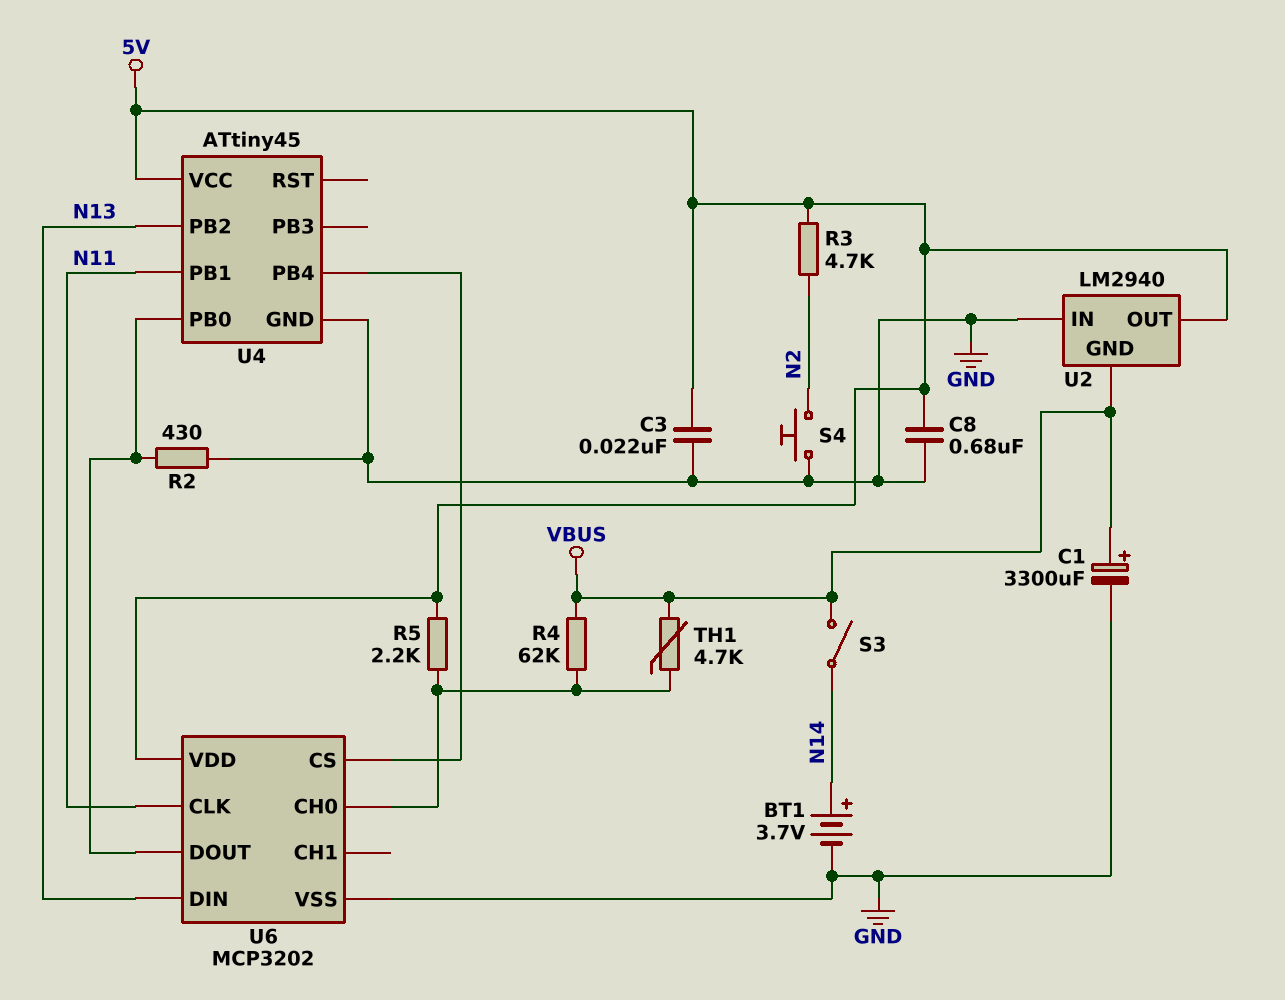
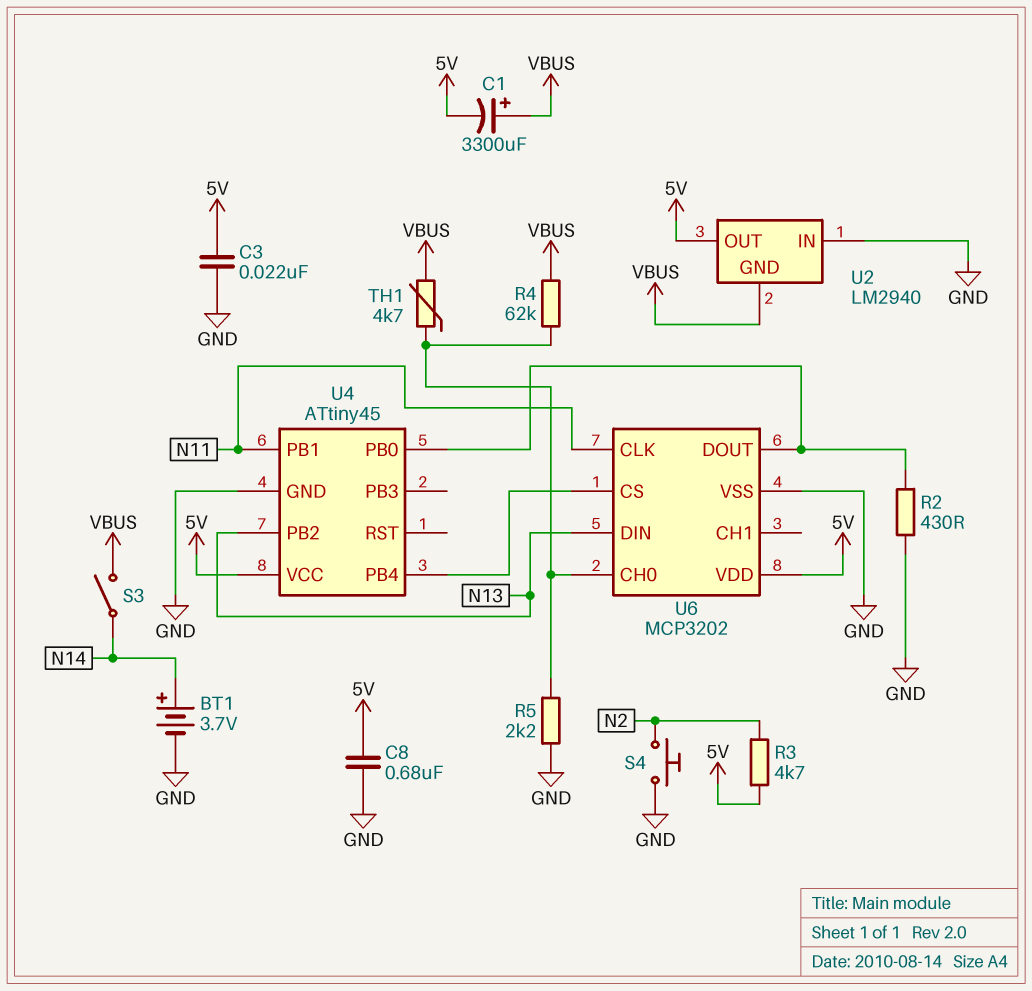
C1: 3300uF (plus VBUS, minus GND) -> 3300uF (plus VBUS, minus 5V)
R5: 2.2k (5V, U6/CH0) -> 2.2k (GND, U6/CH0)

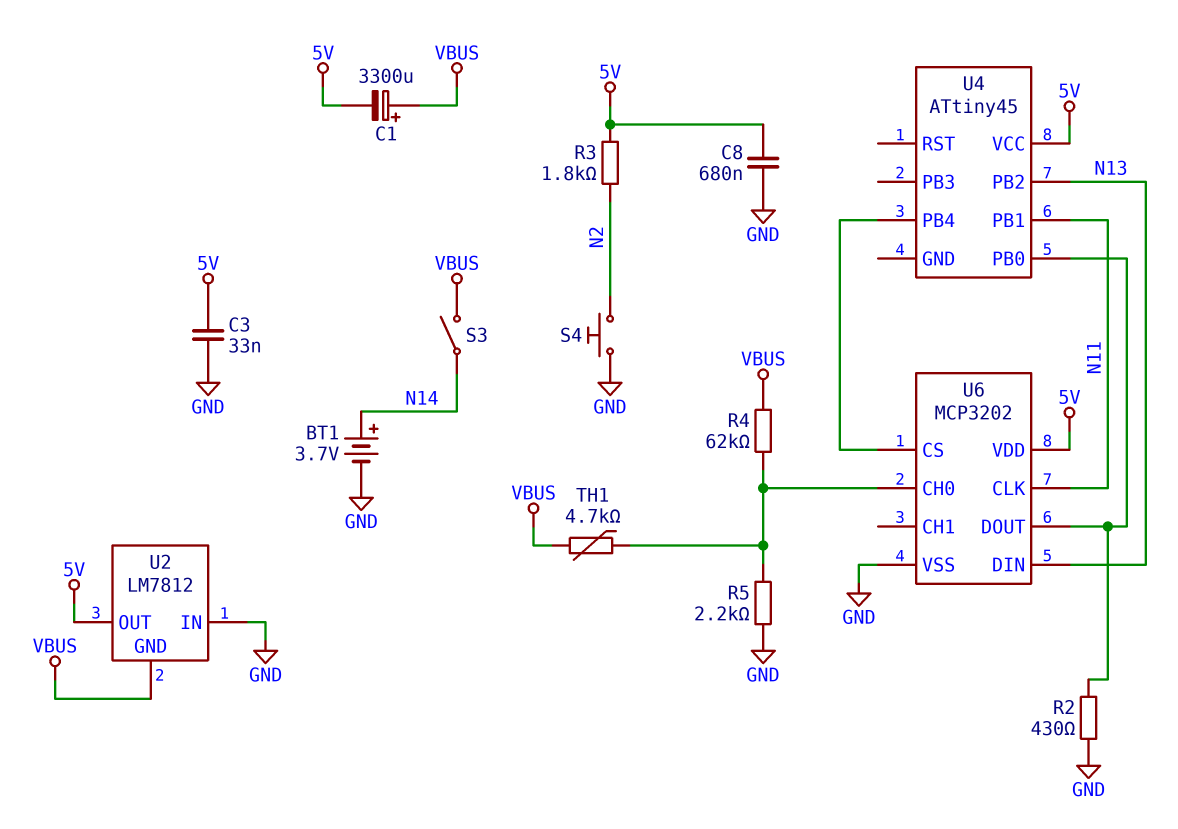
C3: 22nF (5V, GND) -> 33nF (5V, GND)
R3: 4.7k (5V, N2) -> 1.8k (5V, N2)
U2: LM2940 -> LM7812
U4 pin GND: GND -> none

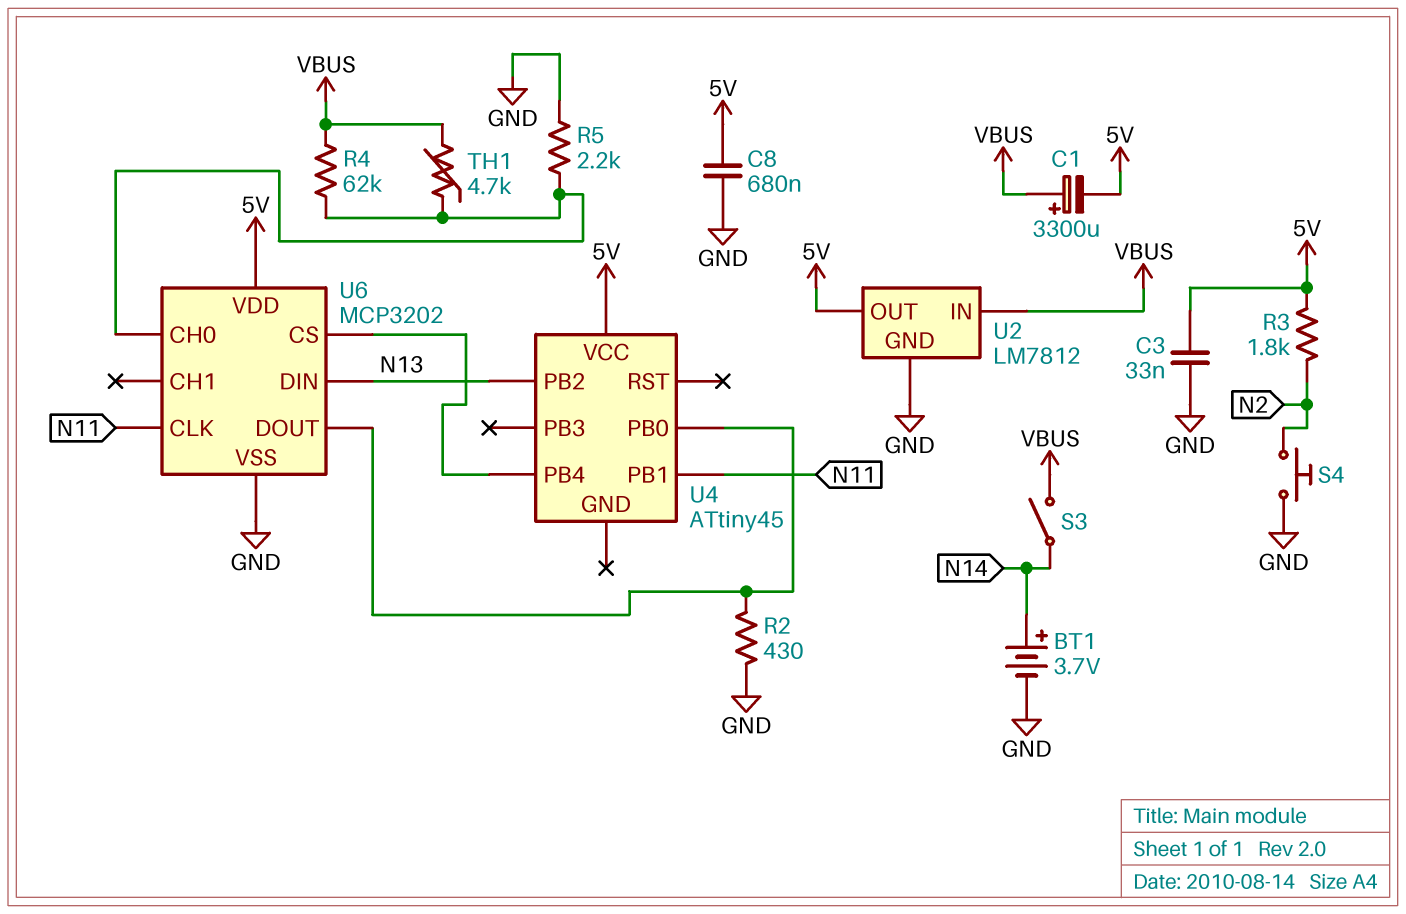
U2 pin GND: VBUS -> GND
U2 pin IN: GND -> VBUS

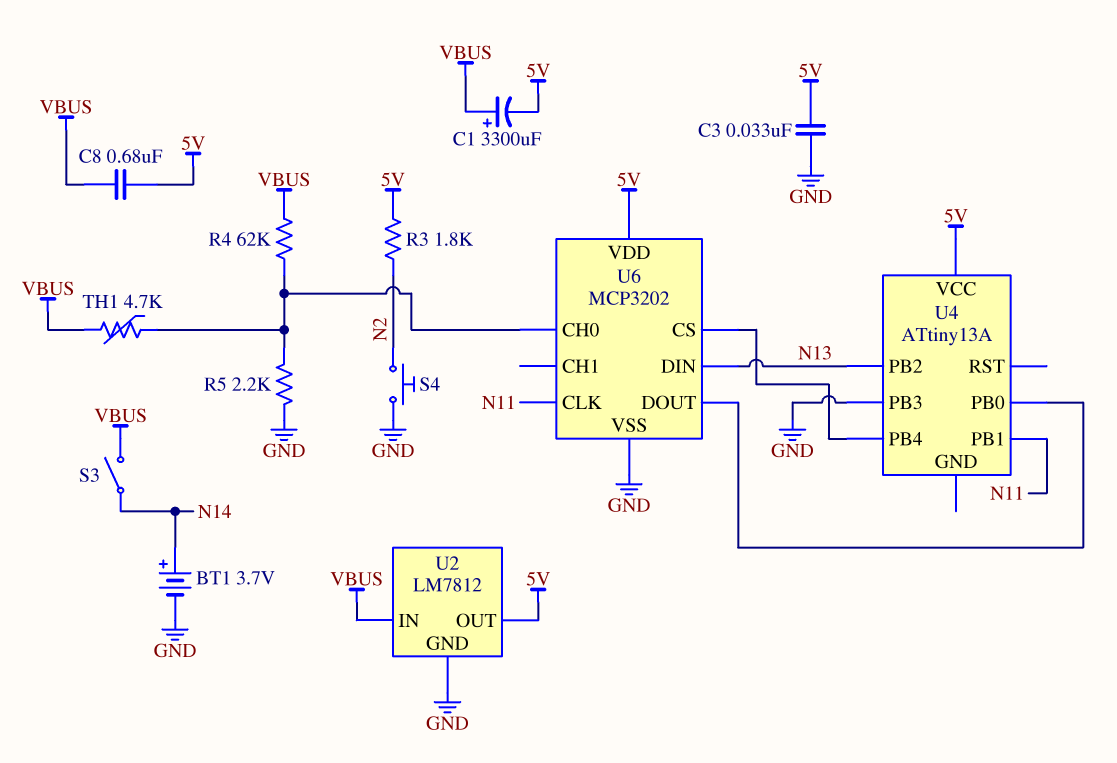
C8: 680nF (5V, GND) -> 680nF (5V, VBUS)
R2: 430 (GND, U4/PB0) -> none
U4: ATtiny45 -> ATtiny13A
U4 pin PB3: none -> GND

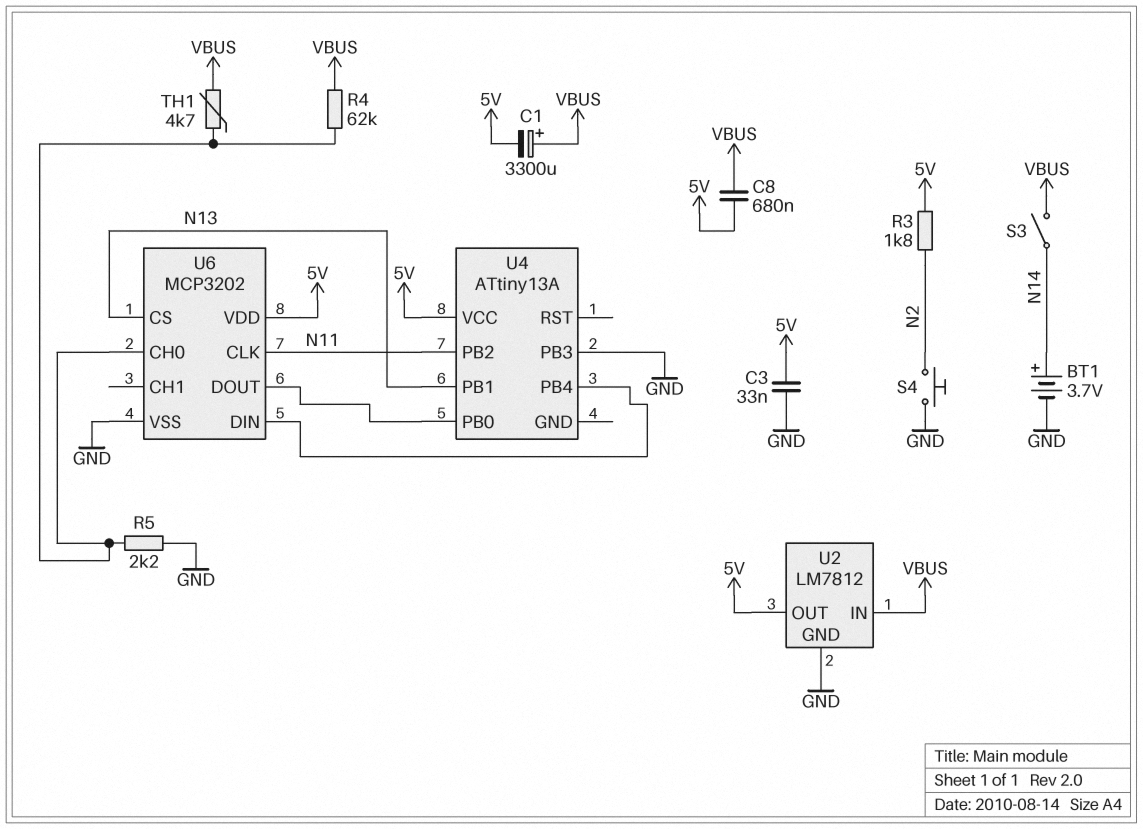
U4 pin PB1: N11 -> N13
U4 pin PB2: N13 -> N11
U6 pin CS: U4/PB4 -> N13
U6 pin DIN: N13 -> U4/PB4

